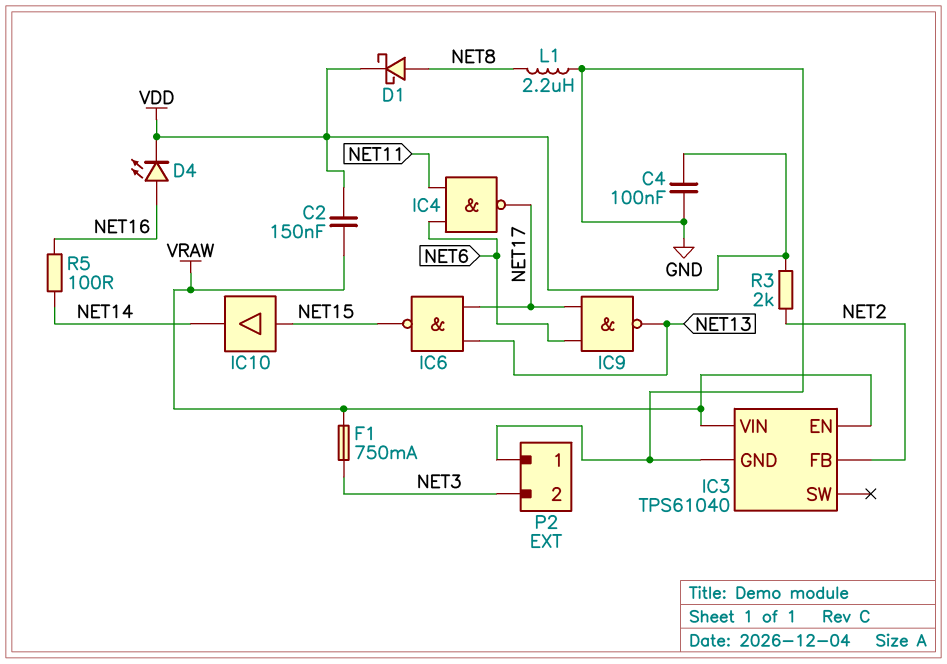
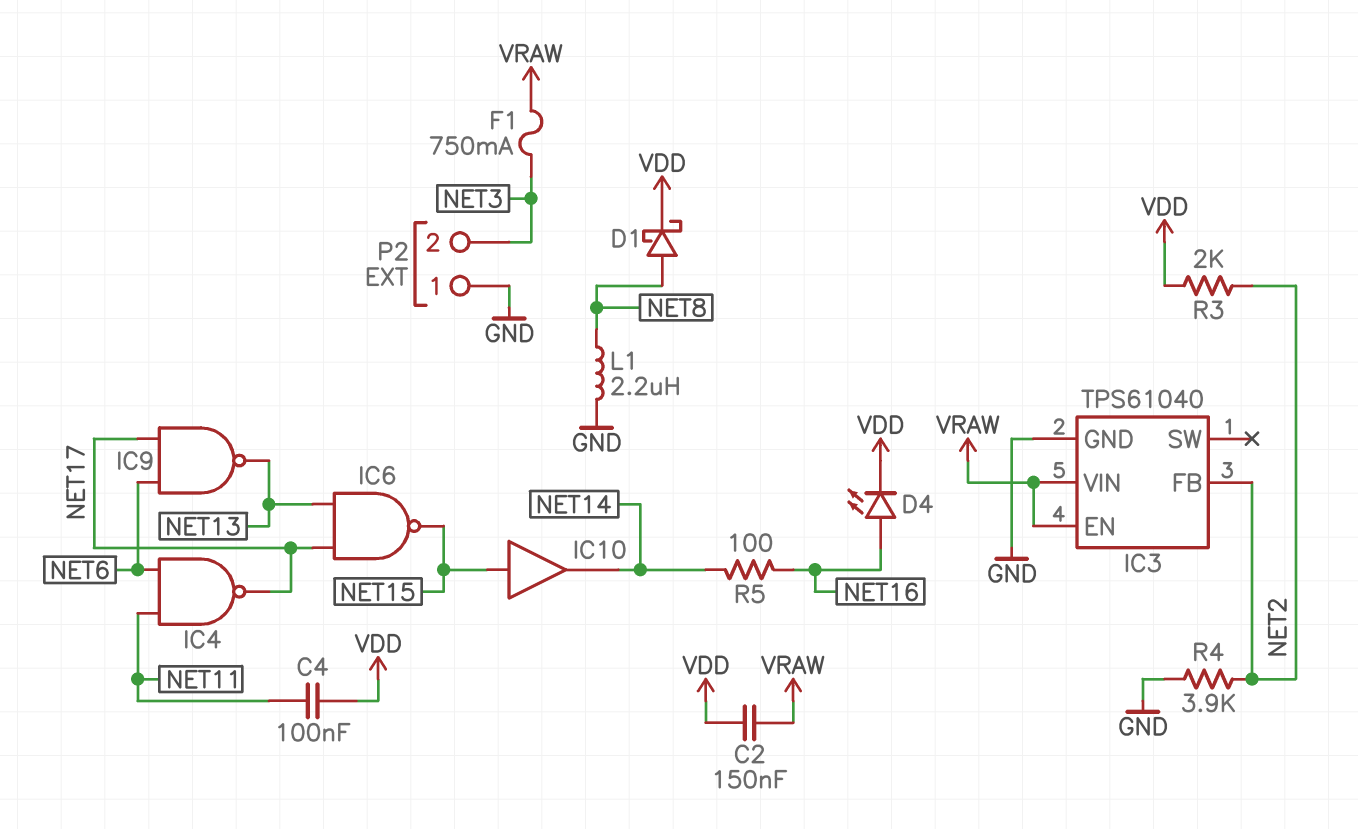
C4: 100nF (GND, VDD) -> 100nF (NET11, VDD)
R4: none -> 3.9k (GND, NET2)

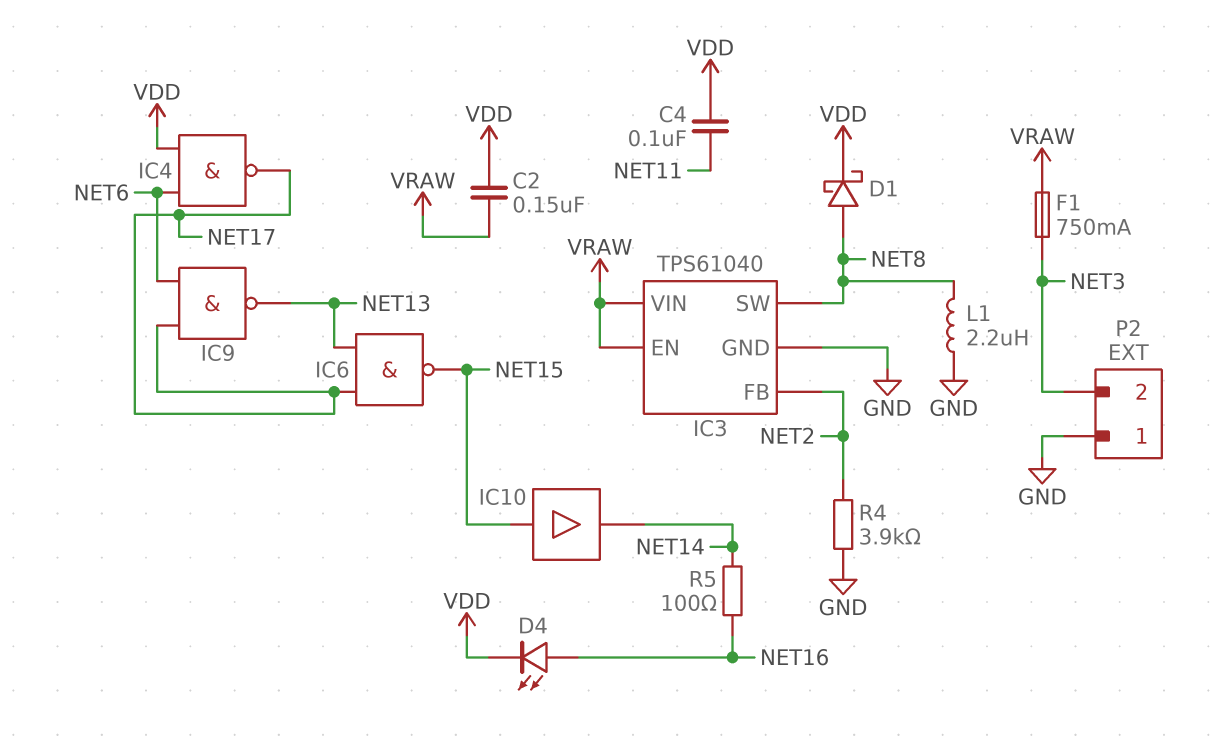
IC3 pin SW: none -> NET8
IC4: NAND (in NET6, in NET11, out NET17) -> NAND (in NET6, in VDD, out NET17)
R3: 2k (NET2, VDD) -> none

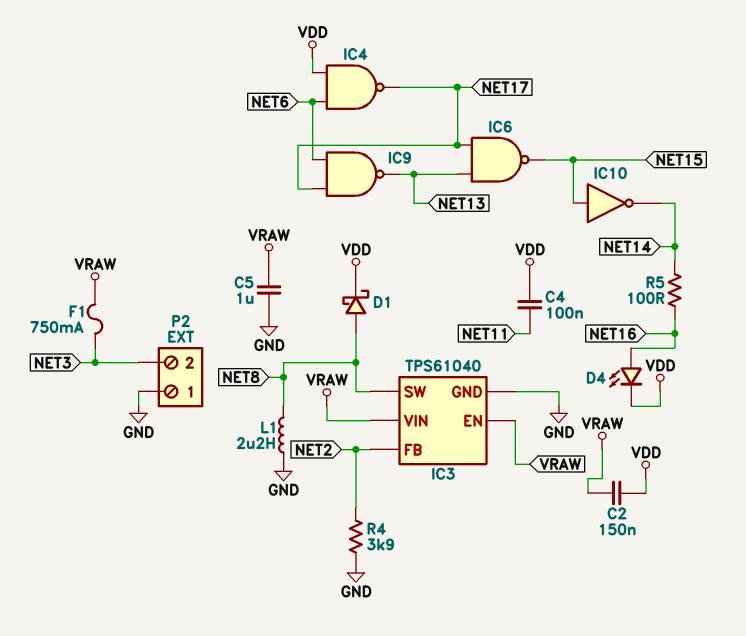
C5: none -> 1uF (GND, VRAW)
IC10: buffer (in NET15, out NET14) -> NOT (in NET15, out NET14)

